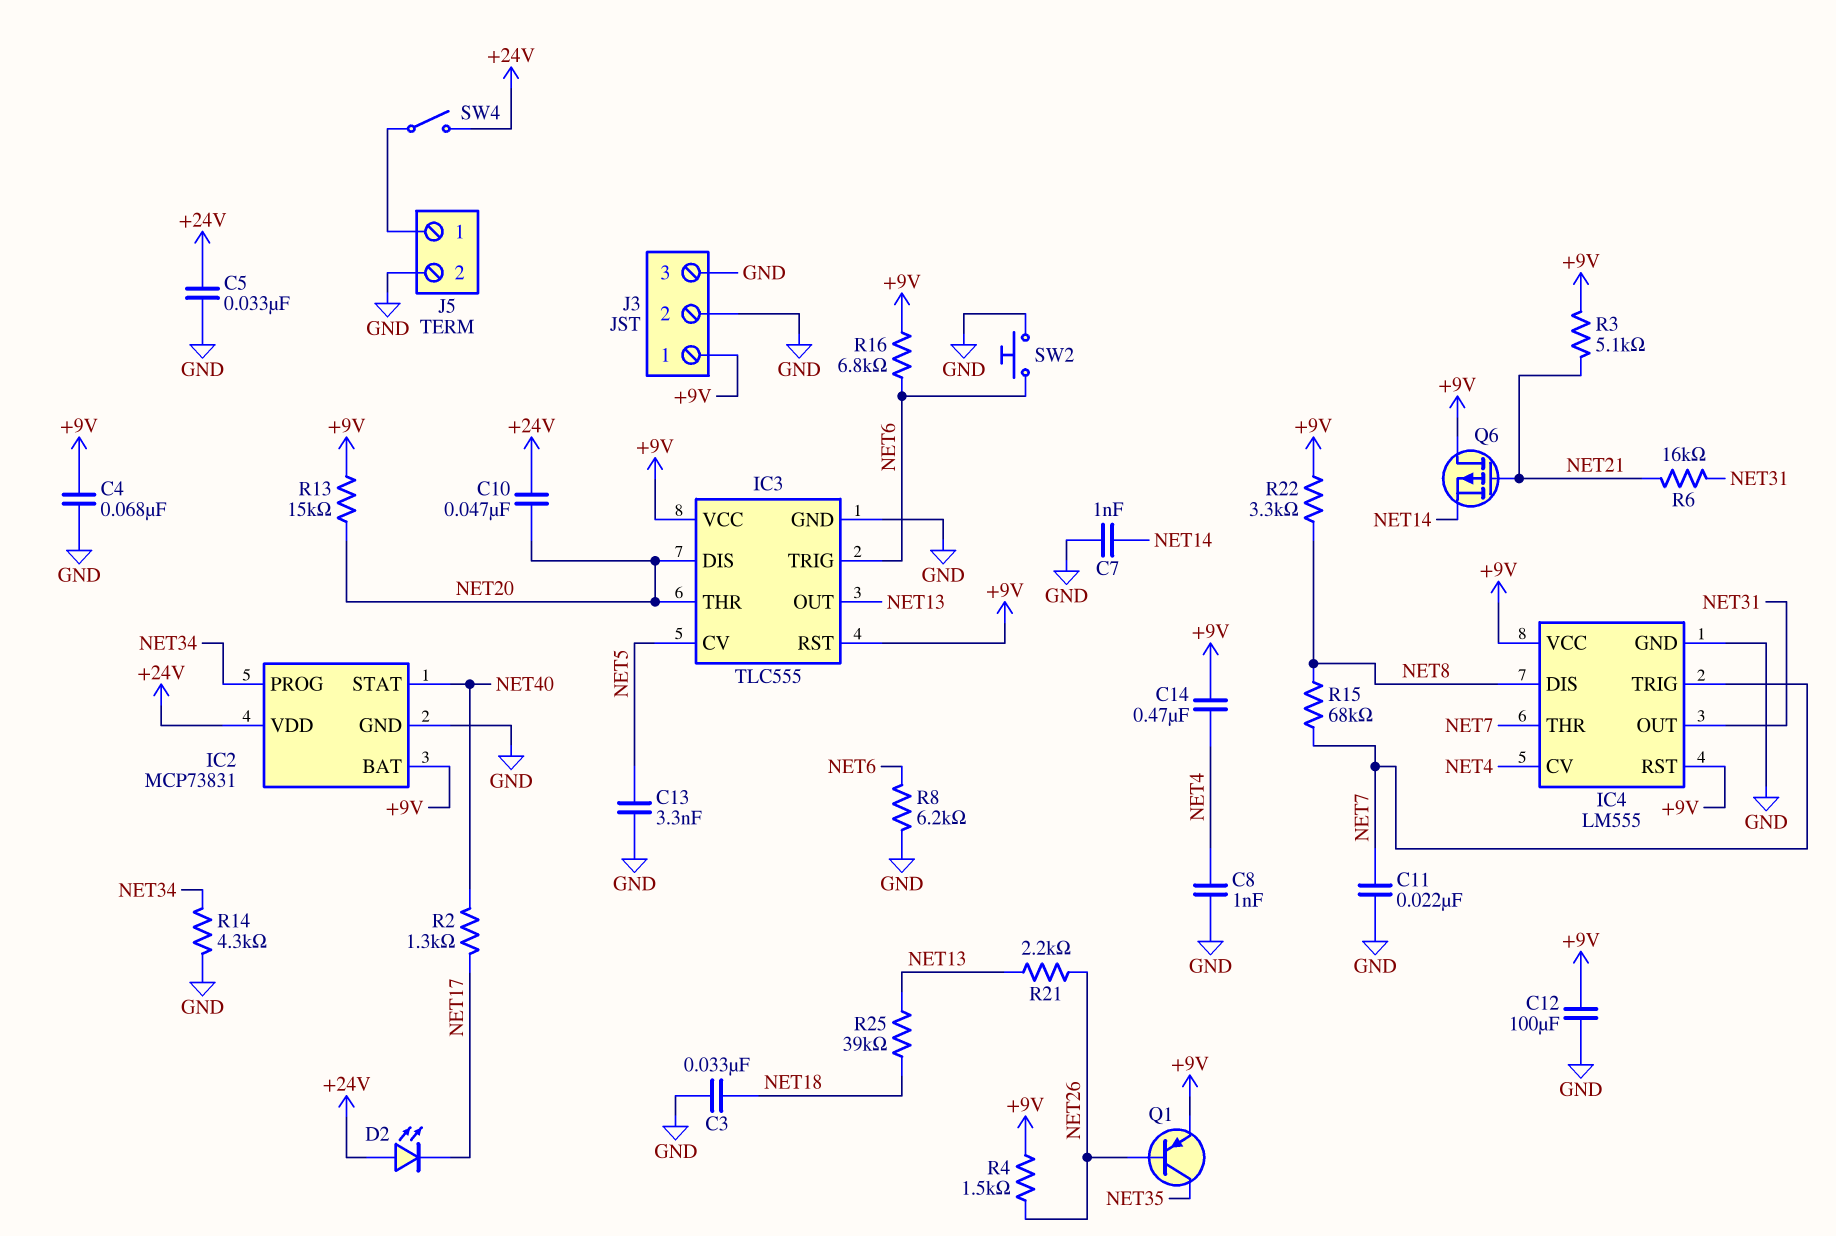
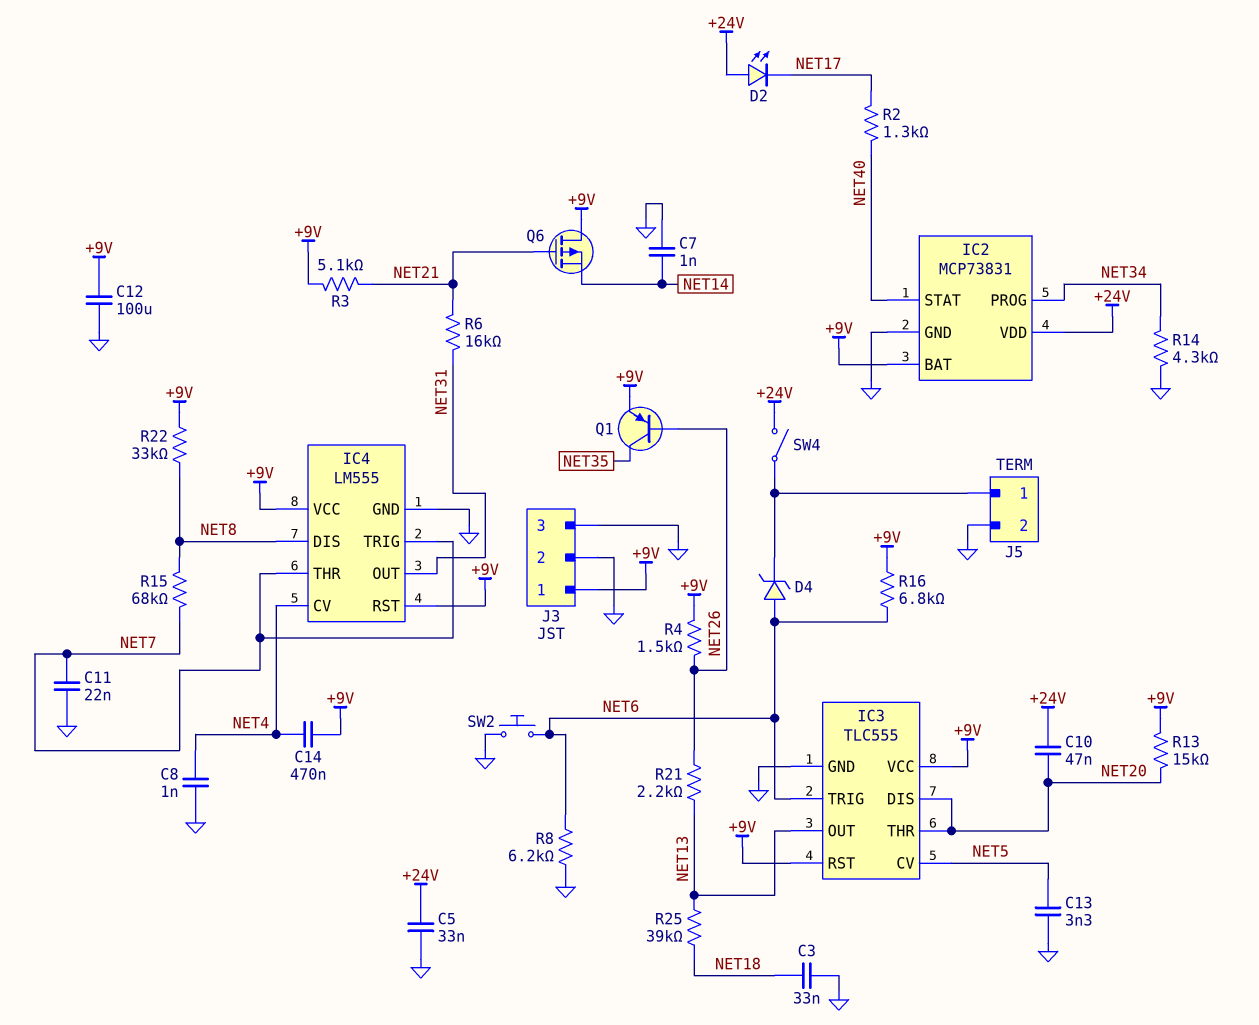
C4: 68nF (+9V, GND) -> none
D4: none -> zener (A NET6, K J5/1)
R22: 3.3k (+9V, NET8) -> 33k (+9V, NET8)

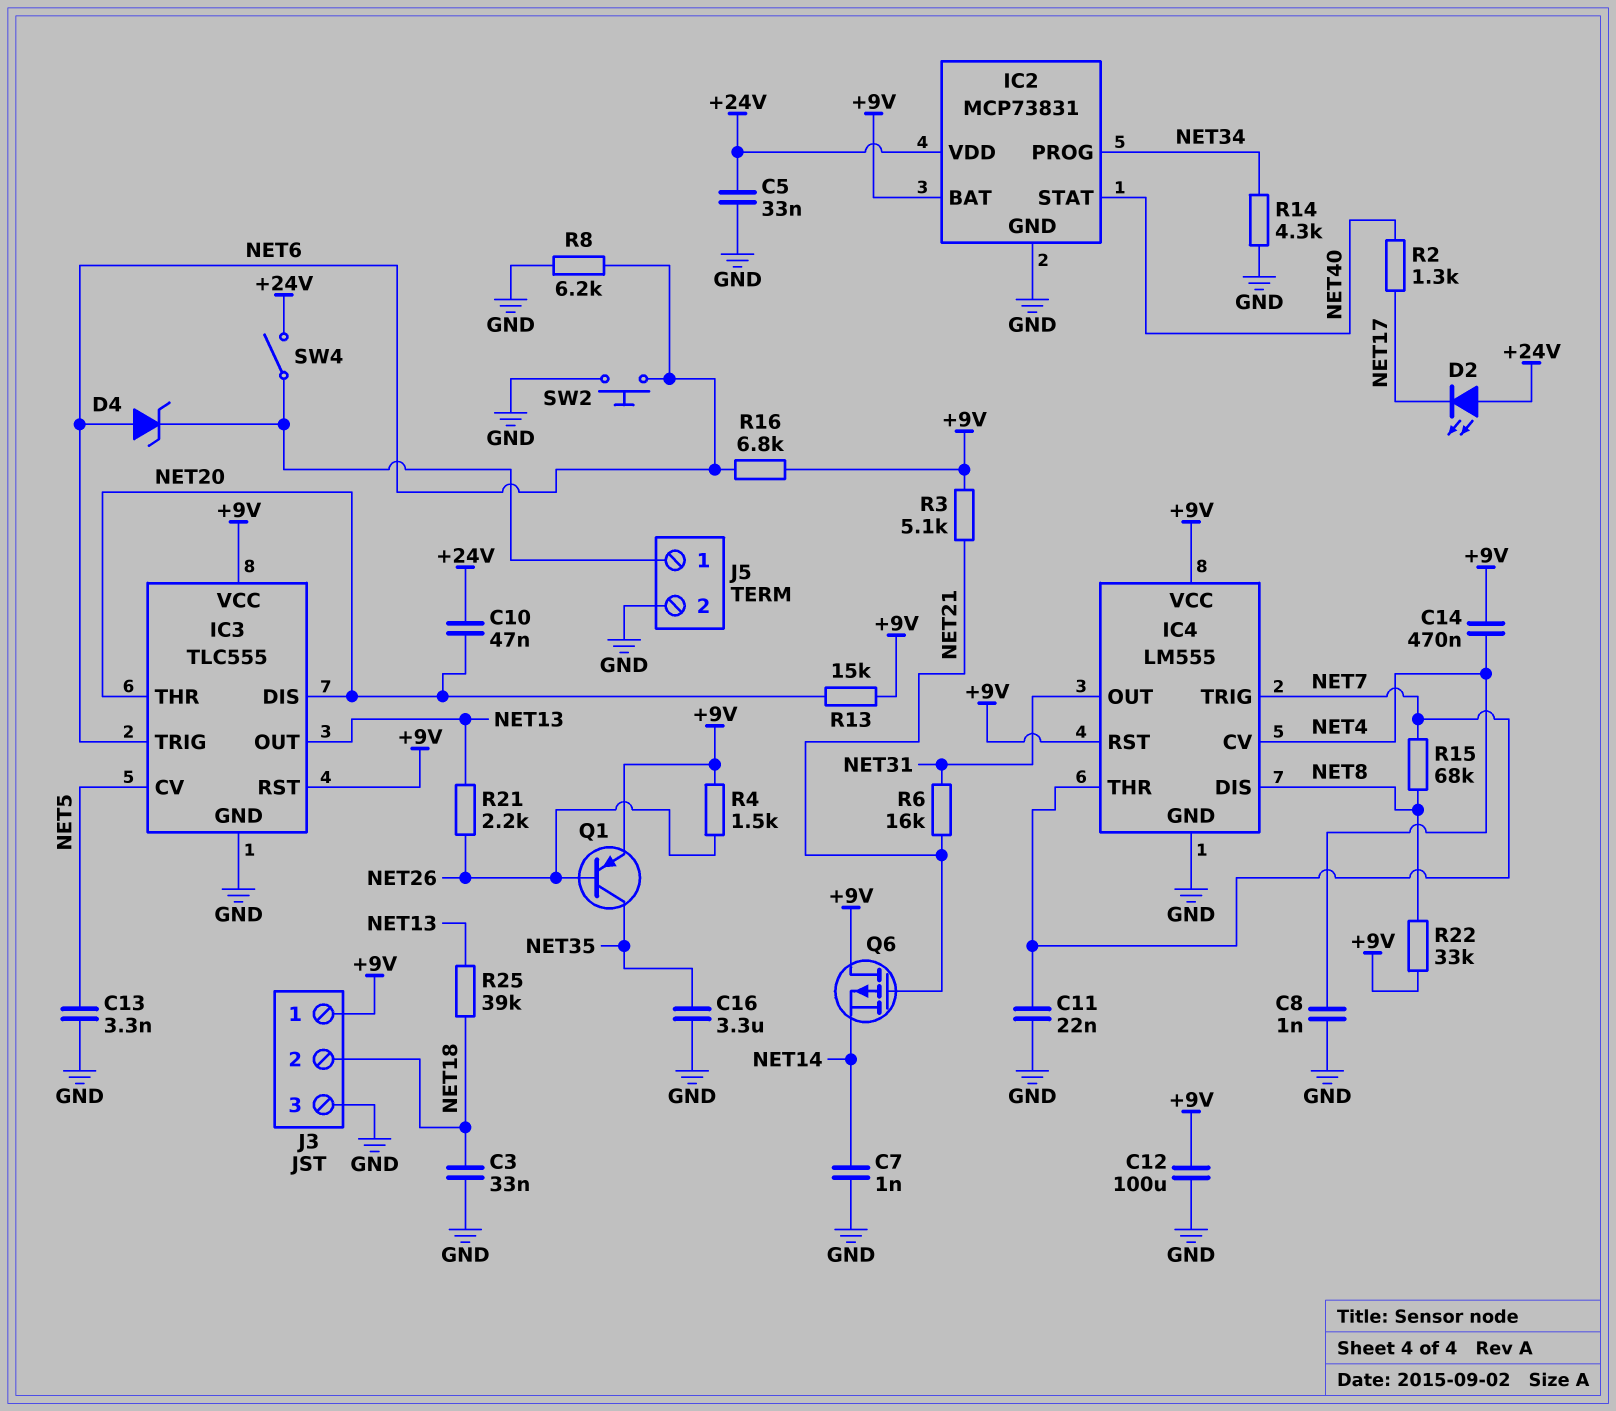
C16: none -> 3.3uF (GND, NET35)
J3 pin 2: GND -> NET18

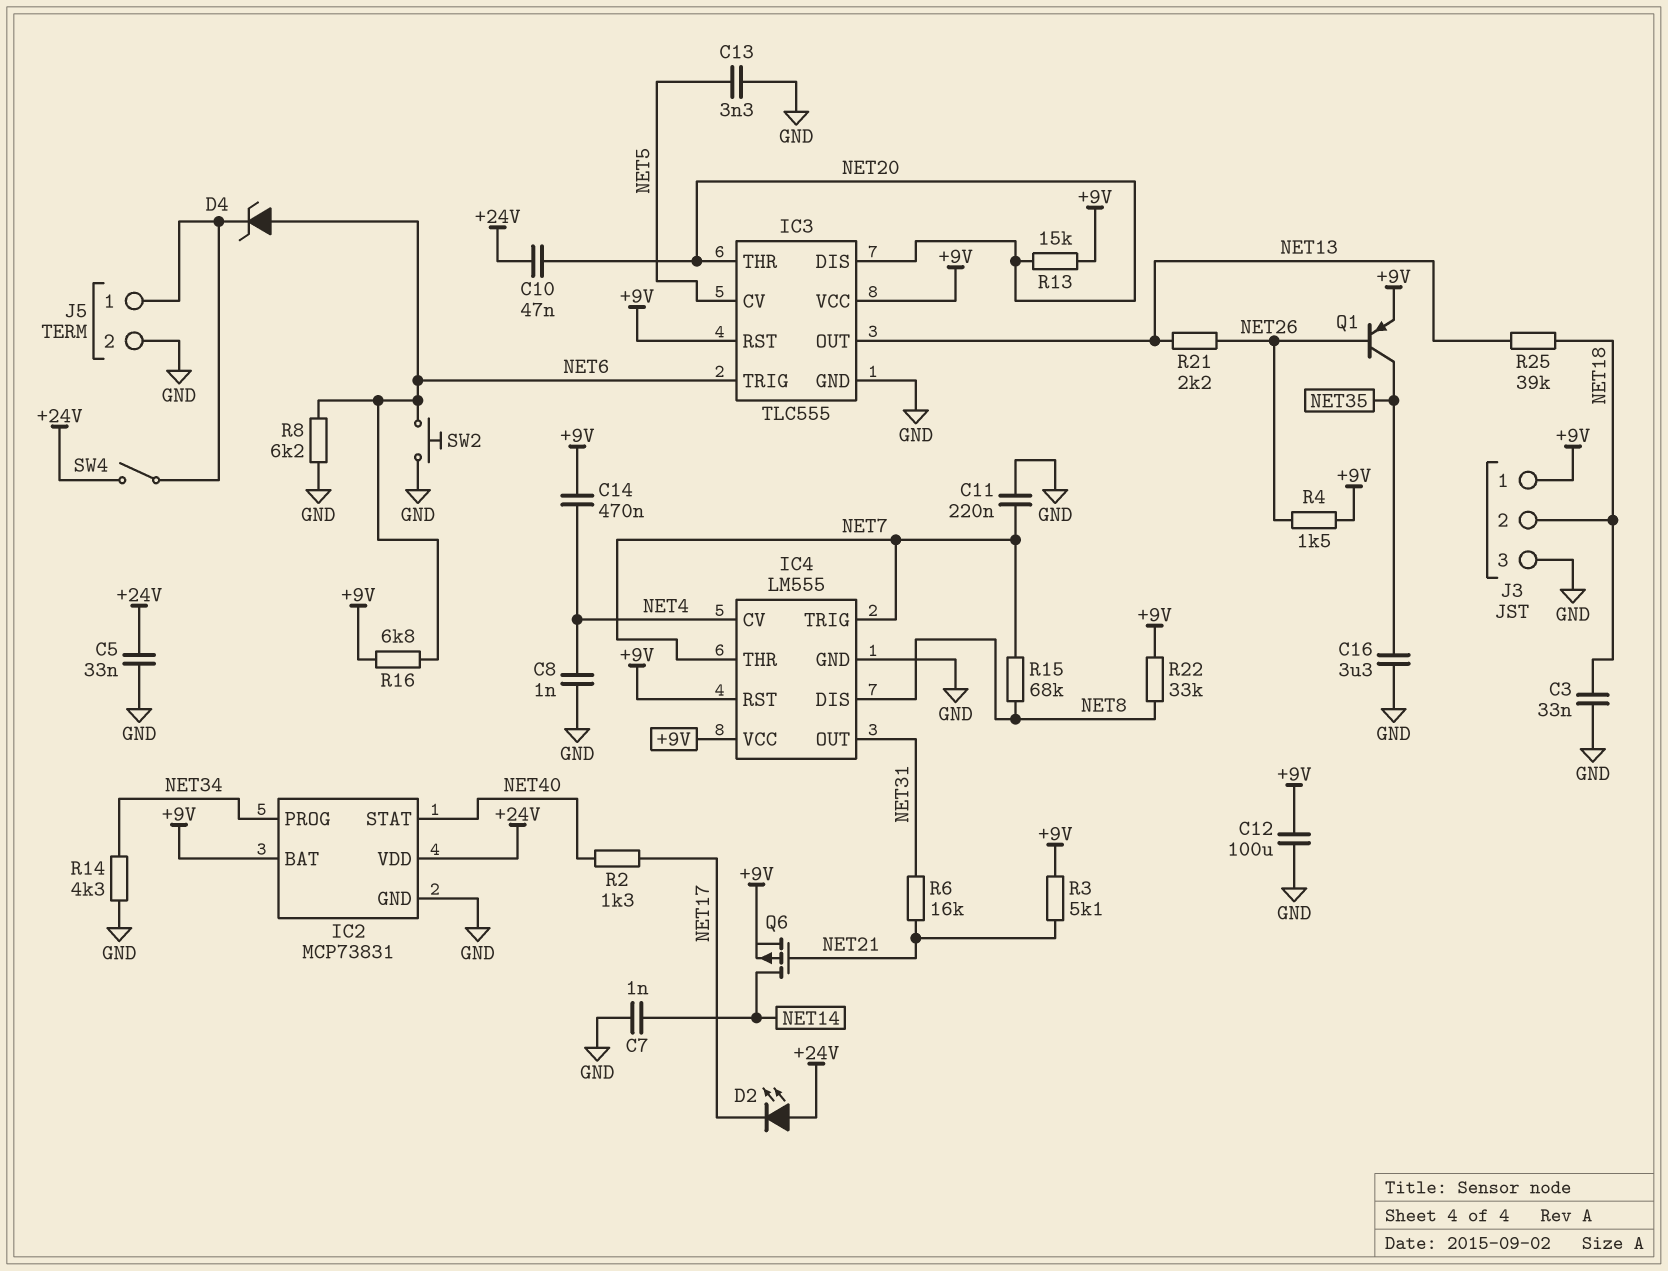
C11: 22nF (GND, NET7) -> 220nF (GND, NET7)
Q6: PMOS (G NET21, D +9V, S NET14) -> PMOS (G NET21, D NET14, S +9V)

